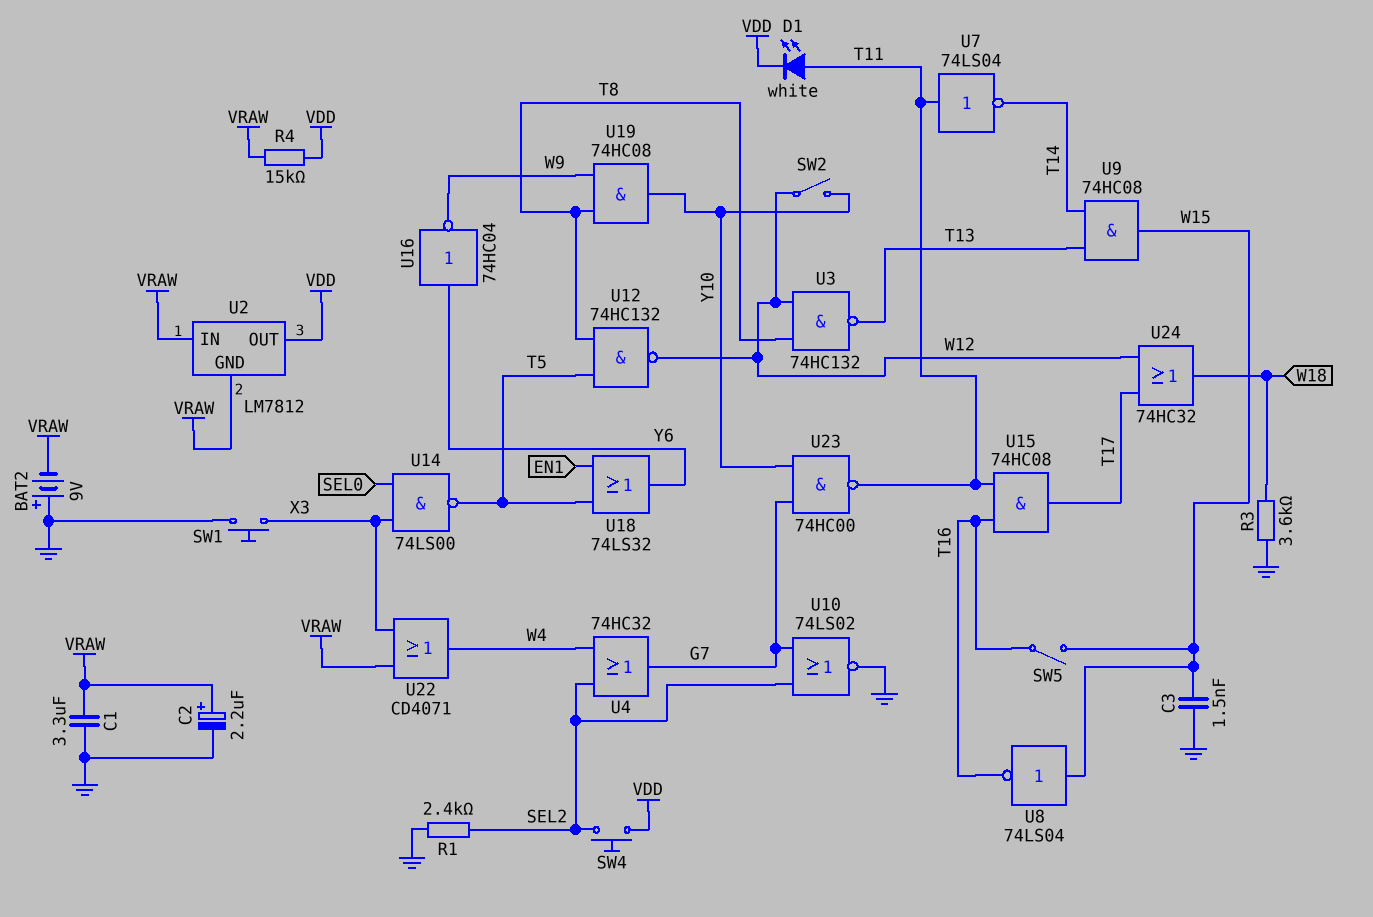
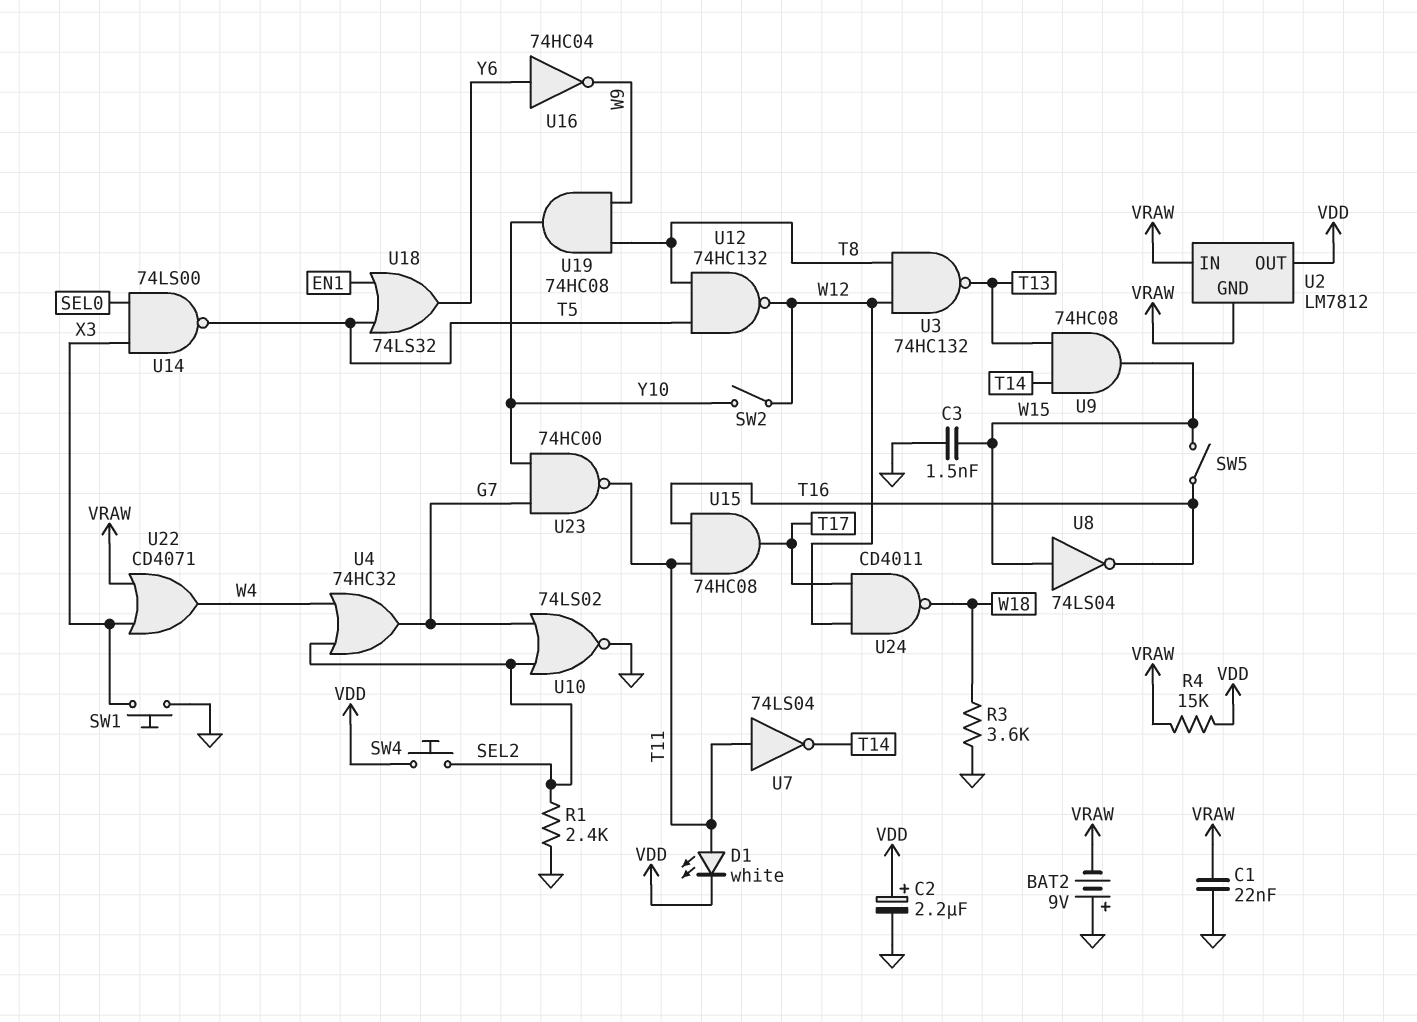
C1: 3.3uF (GND, VRAW) -> 22nF (GND, VRAW)
C2: 2.2uF (plus VRAW, minus GND) -> 2.2uF (plus VDD, minus GND)
U24: OR 74HC32 (in T17, in W12, out W18) -> NAND CD4011 (in T17, in W12, out W18)

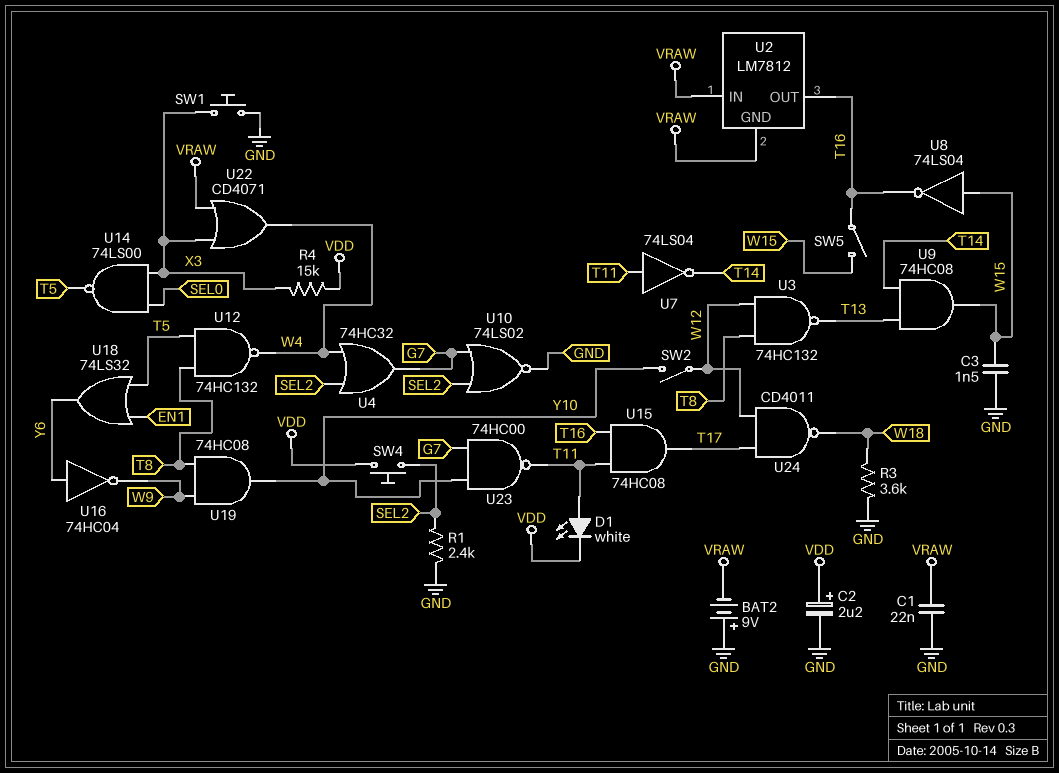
R4: 15k (VDD, VRAW) -> 15k (VDD, X3)
U2 pin OUT: VDD -> T16
U12: NAND 74HC132 (in T5, in T8, out W12) -> NAND 74HC132 (in T5, in T8, out W4)

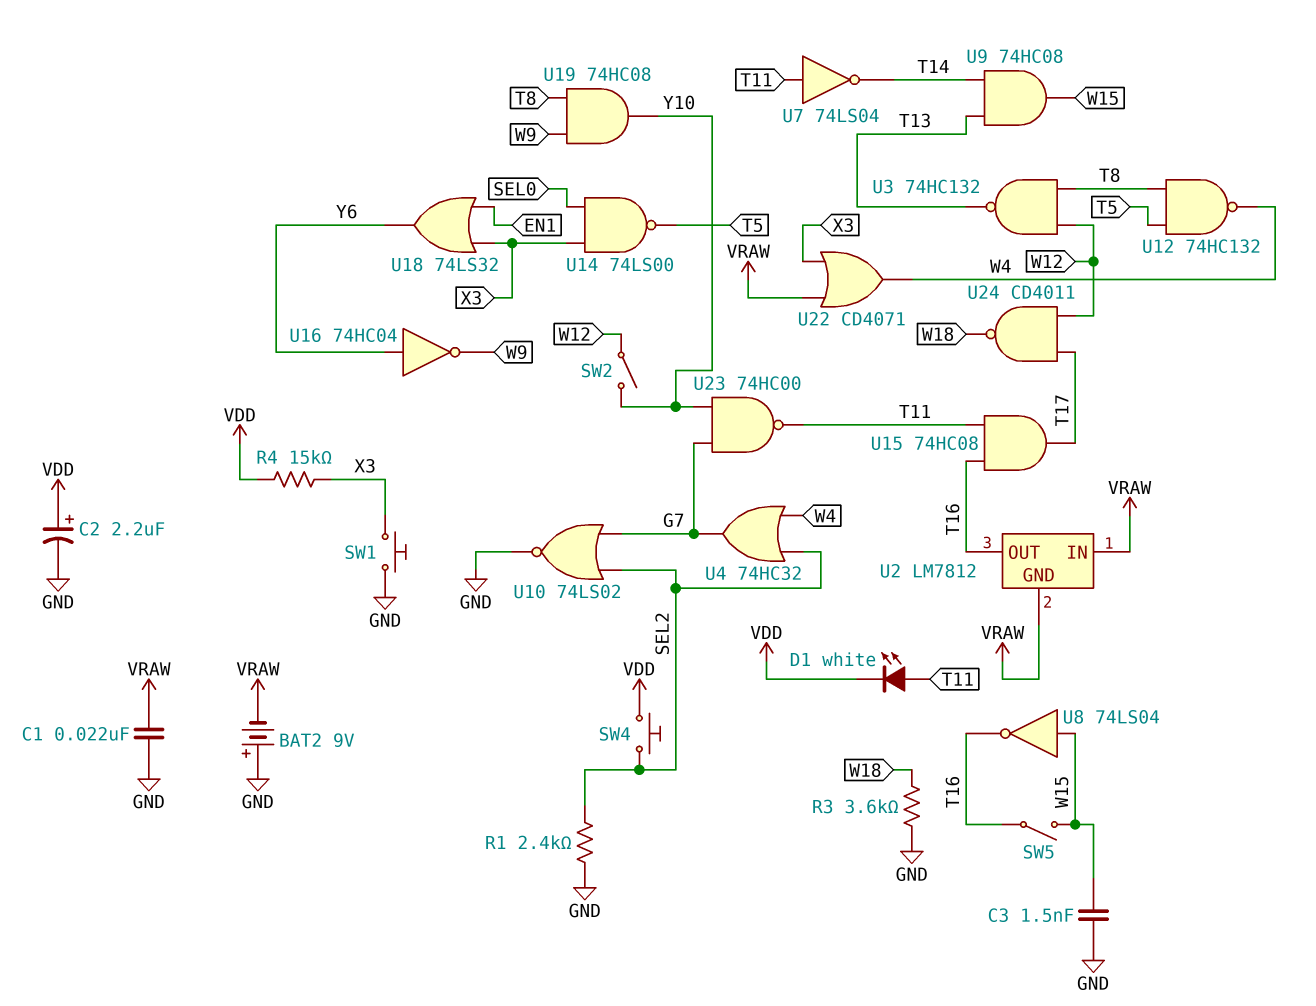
U18: OR 74LS32 (in EN1, in T5, out Y6) -> OR 74LS32 (in EN1, in X3, out Y6)

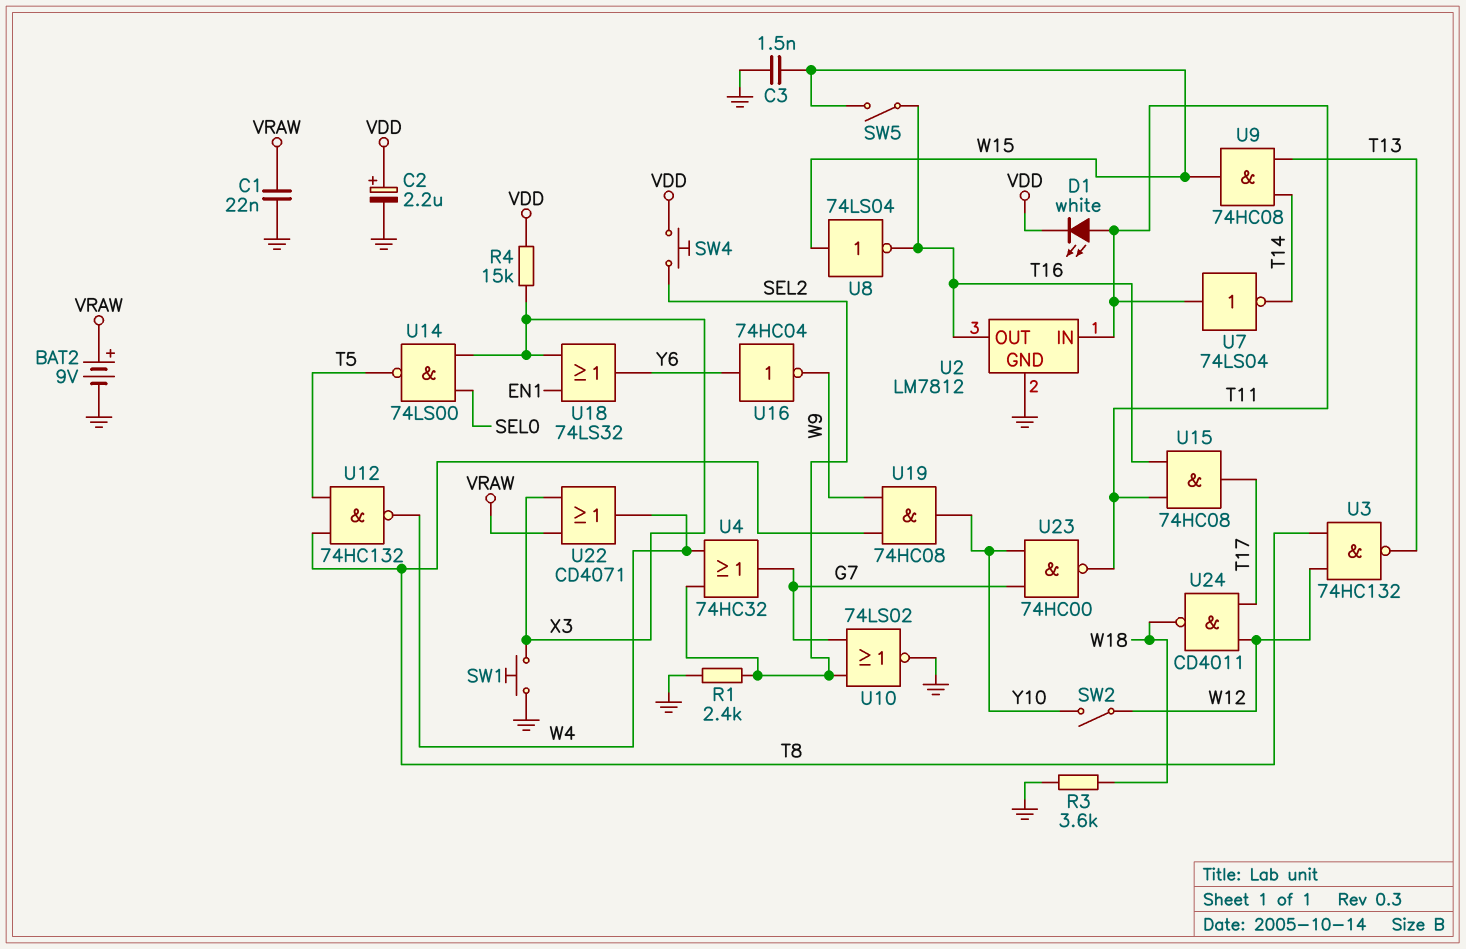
BAT2: 9V (plus GND, minus VRAW) -> 9V (plus VRAW, minus GND)
U2 pin GND: VRAW -> GND
U2 pin IN: VRAW -> T11

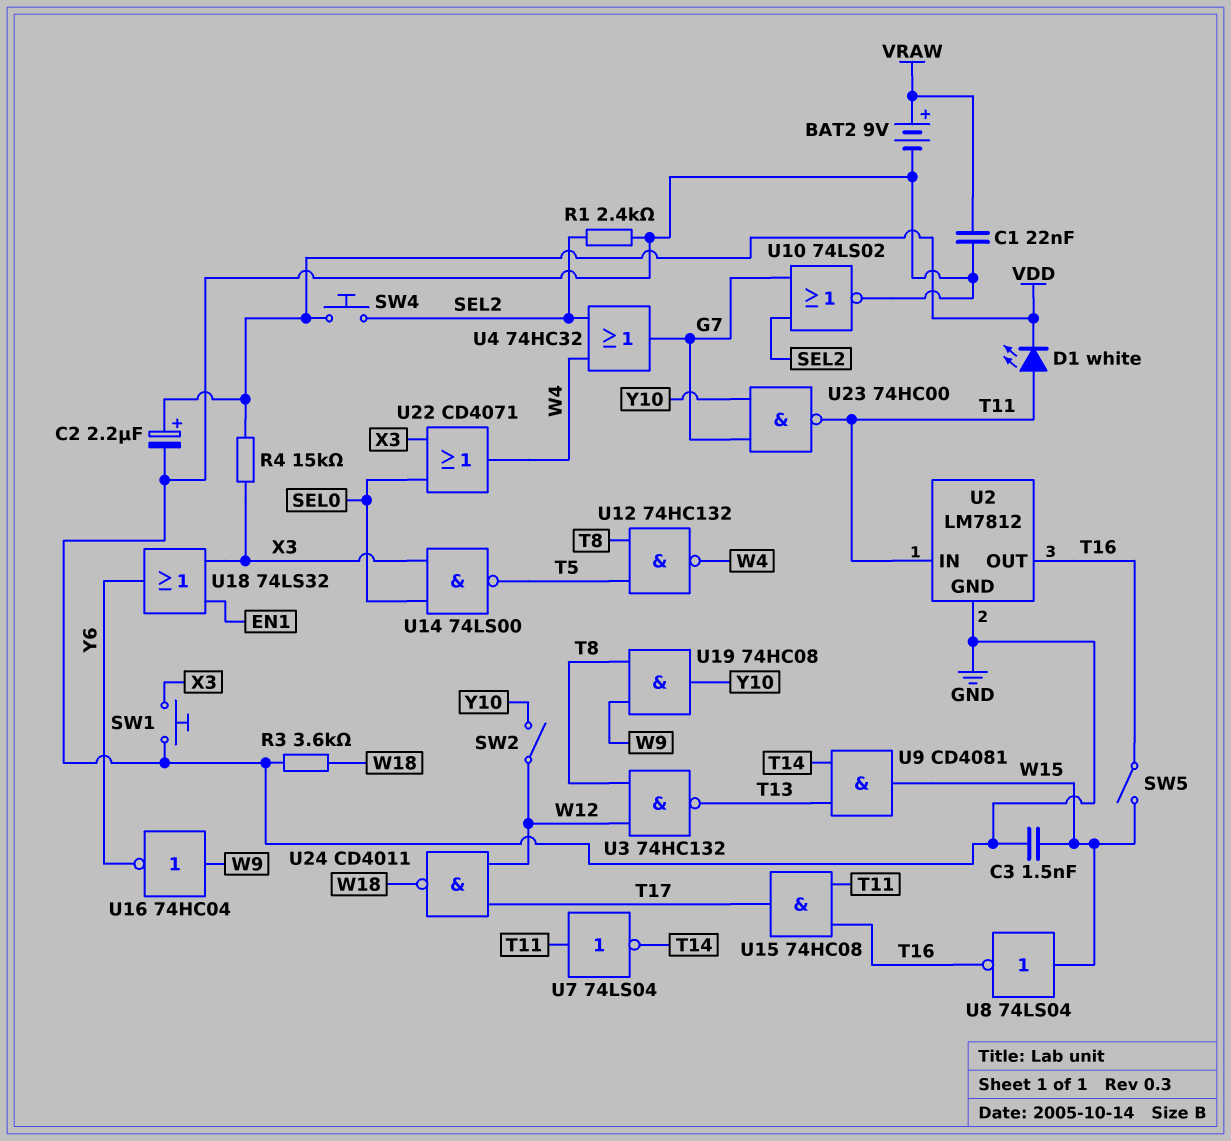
U9: AND 74HC08 (in T13, in T14, out W15) -> AND CD4081 (in T13, in T14, out W15)
U16: NOT 74HC04 (in Y6, out W9) -> NOT 74HC04 (in W9, out Y6)
U22: OR CD4071 (in VRAW, in X3, out W4) -> OR CD4071 (in SEL0, in X3, out W4)

